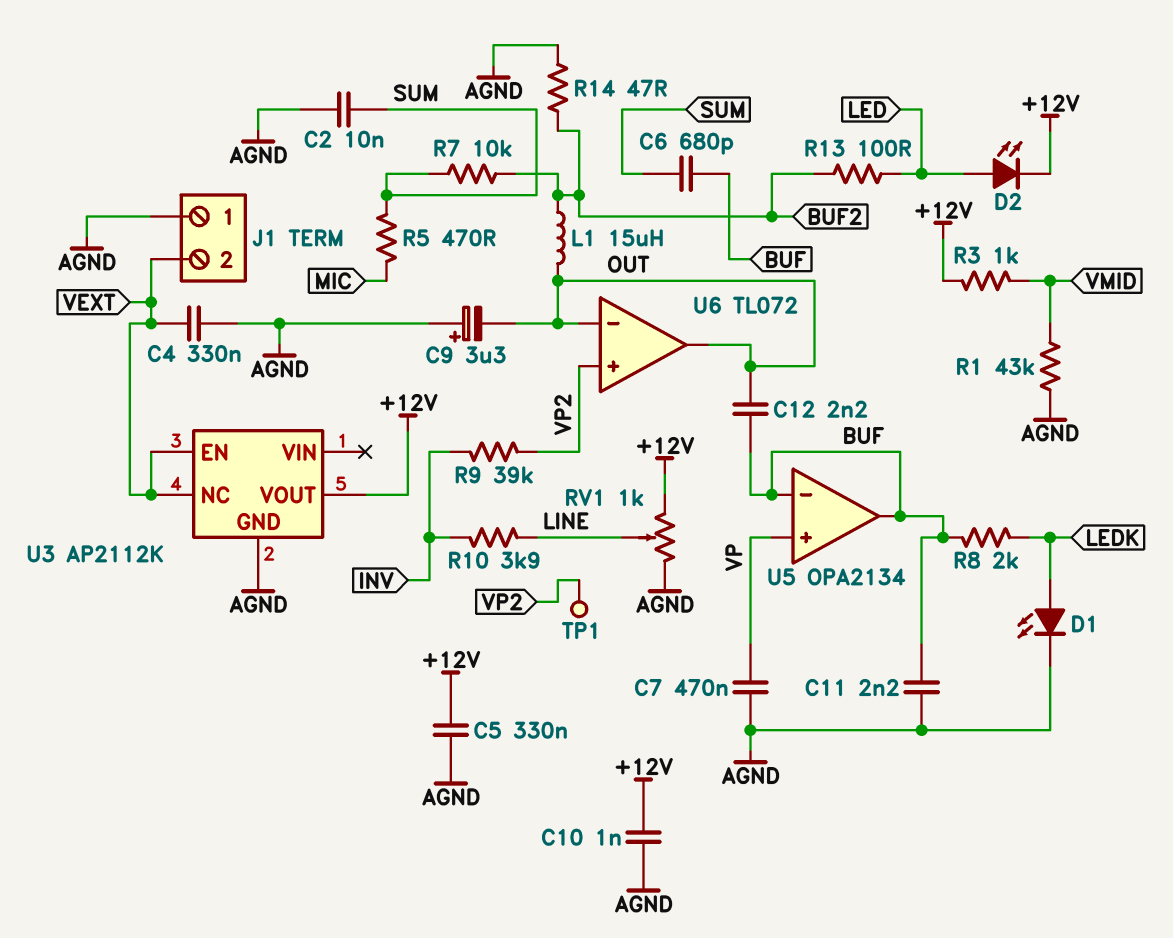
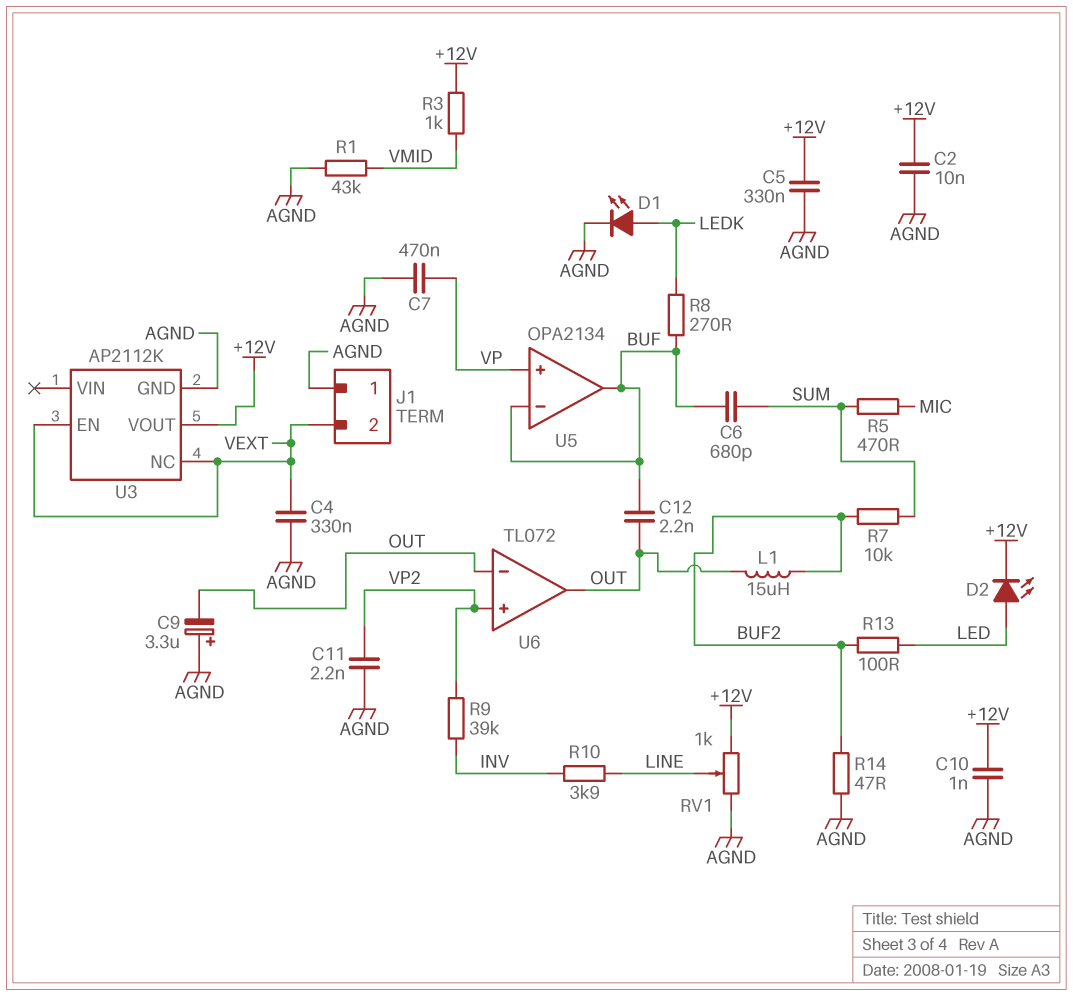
C2: 10nF (AGND, SUM) -> 10nF (+12V, AGND)
C11: 2.2nF (AGND, BUF) -> 2.2nF (AGND, VP2)
R8: 2k (BUF, LEDK) -> 270 (BUF, LEDK)
TP1: test point (VP2) -> none

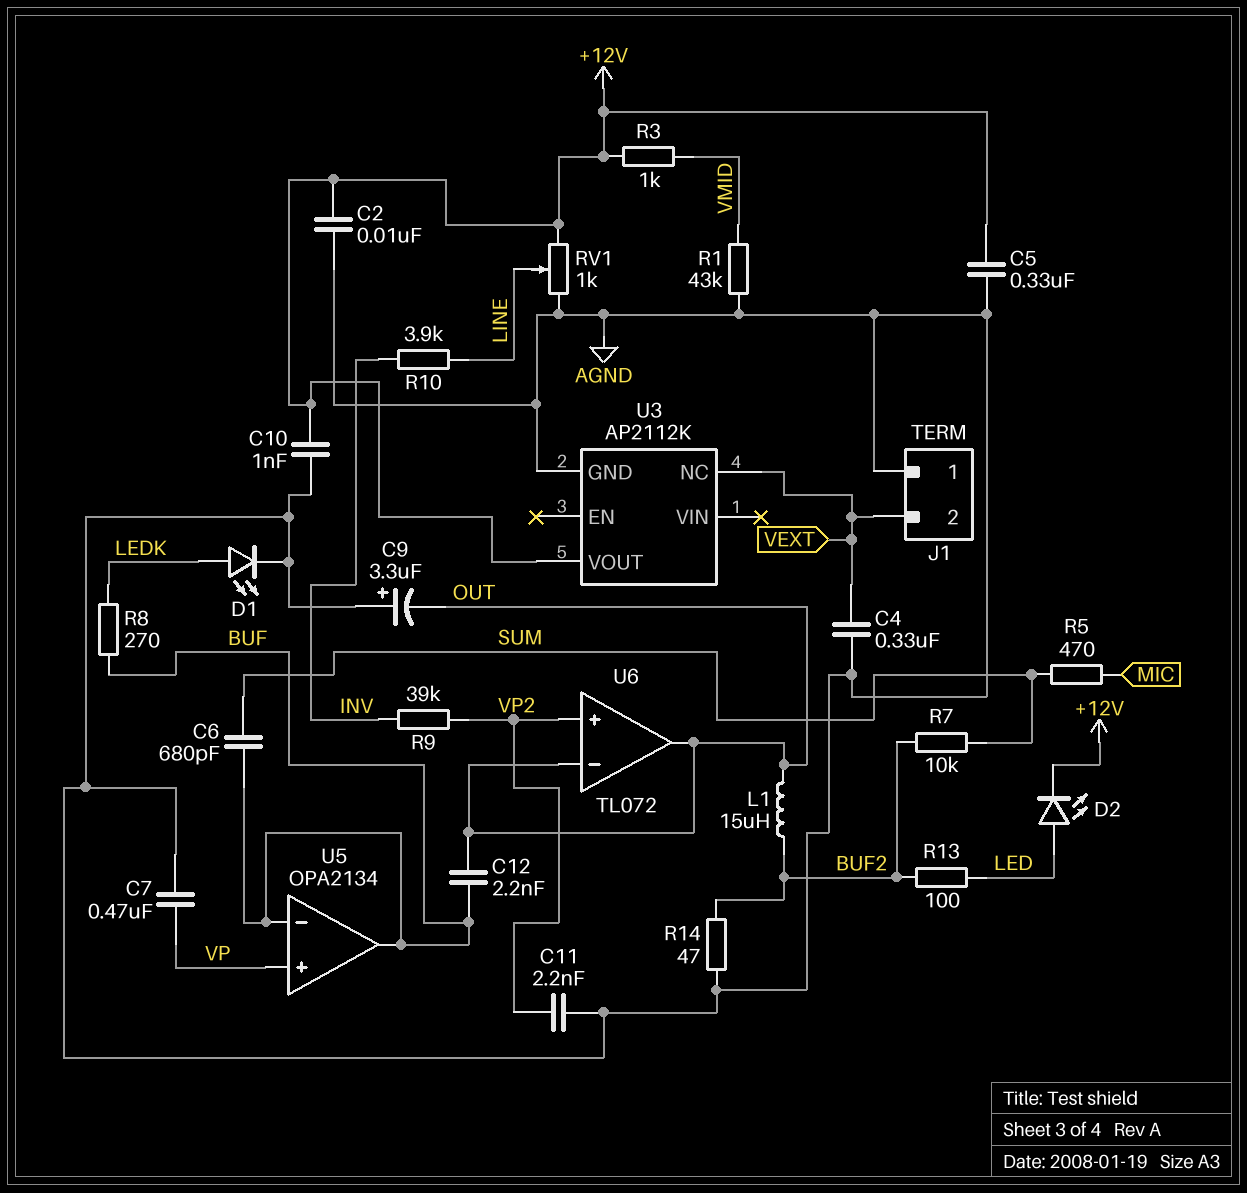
U3 pin EN: VEXT -> none

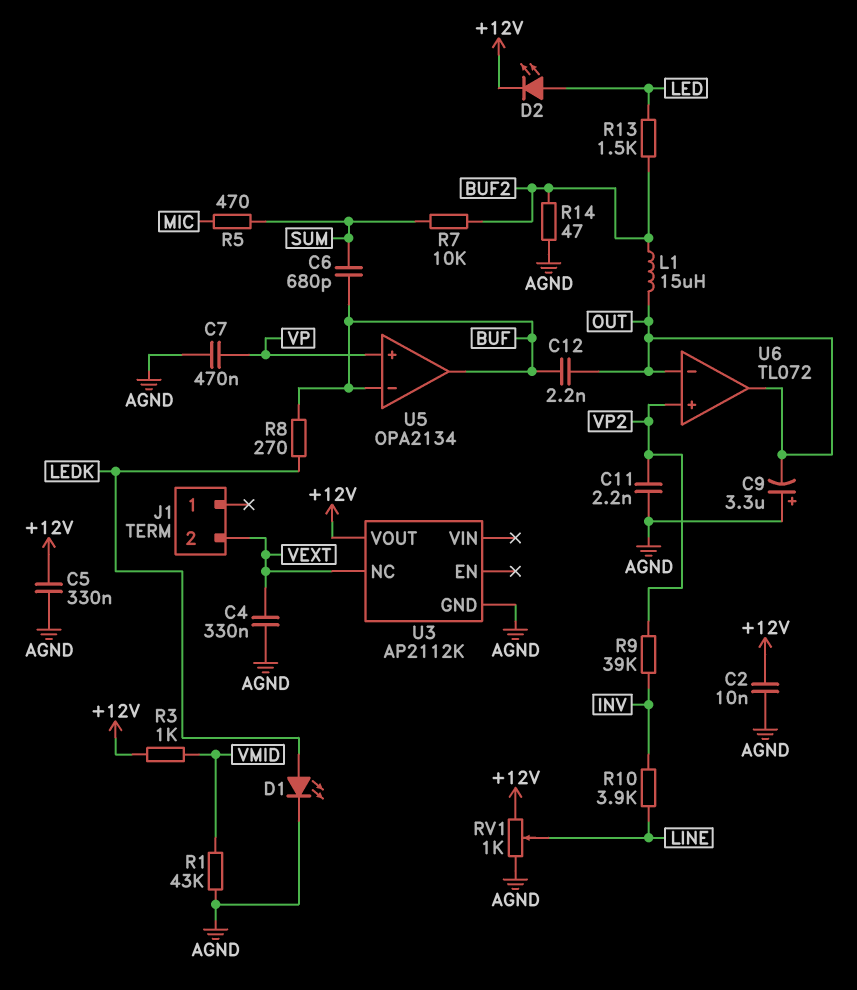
C10: 1nF (+12V, AGND) -> none
J1 pin 1: AGND -> none
R13: 100 (BUF2, LED) -> 1.5k (BUF2, LED)

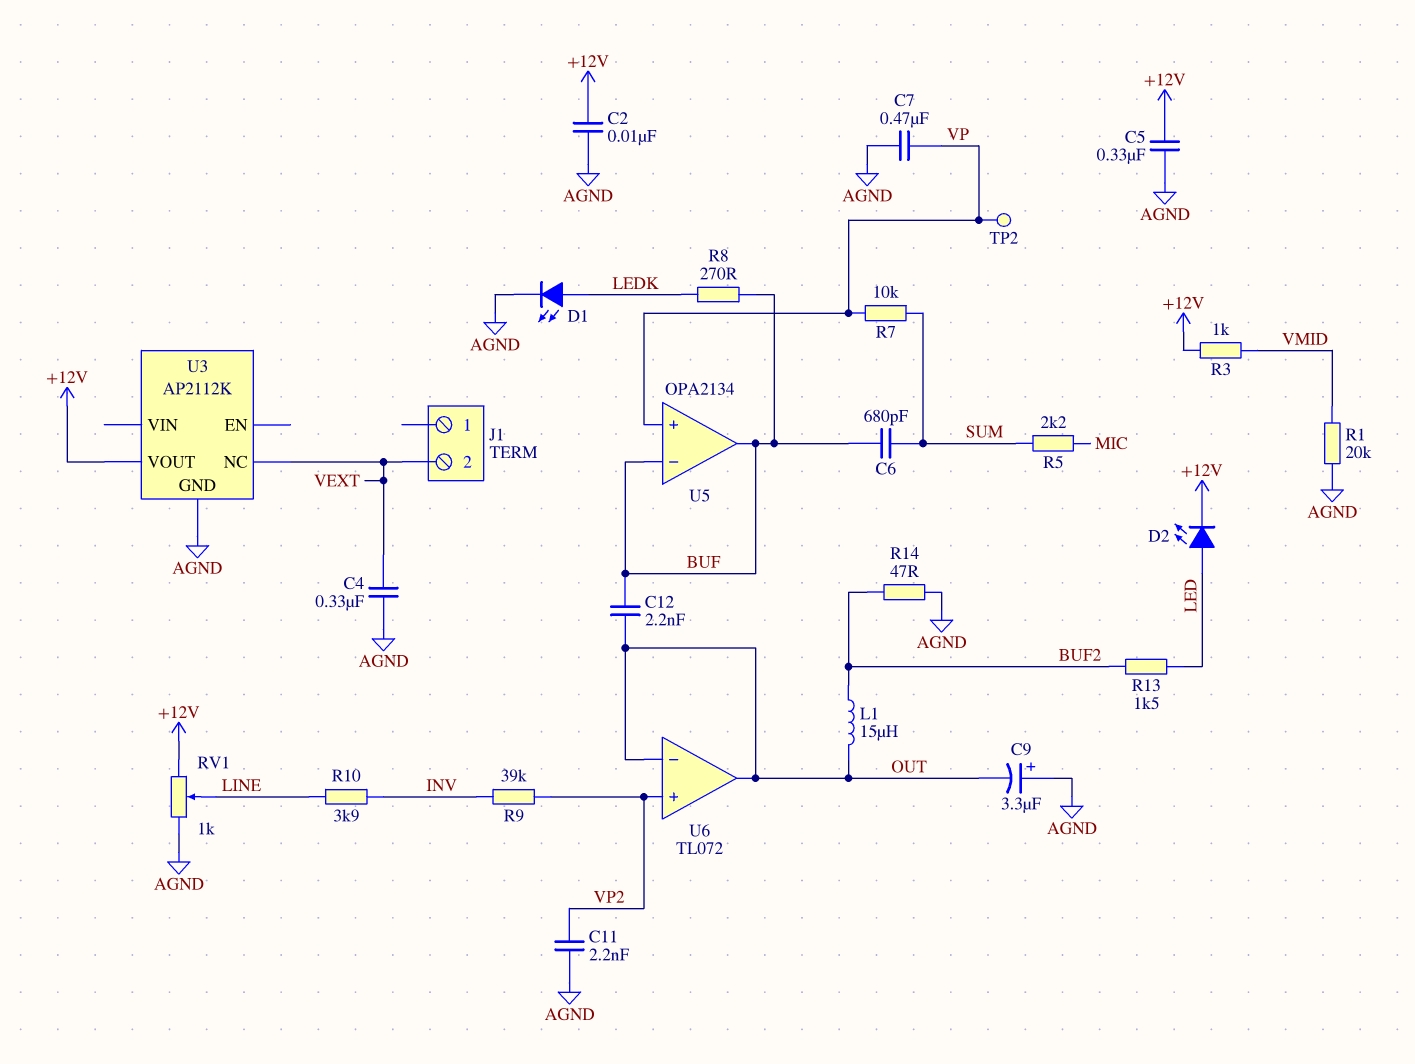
R1: 43k (AGND, VMID) -> 20k (AGND, VMID)
R5: 470 (MIC, SUM) -> 2.2k (MIC, SUM)
R7: 10k (BUF2, SUM) -> 10k (SUM, VP)
TP2: none -> test point (VP)

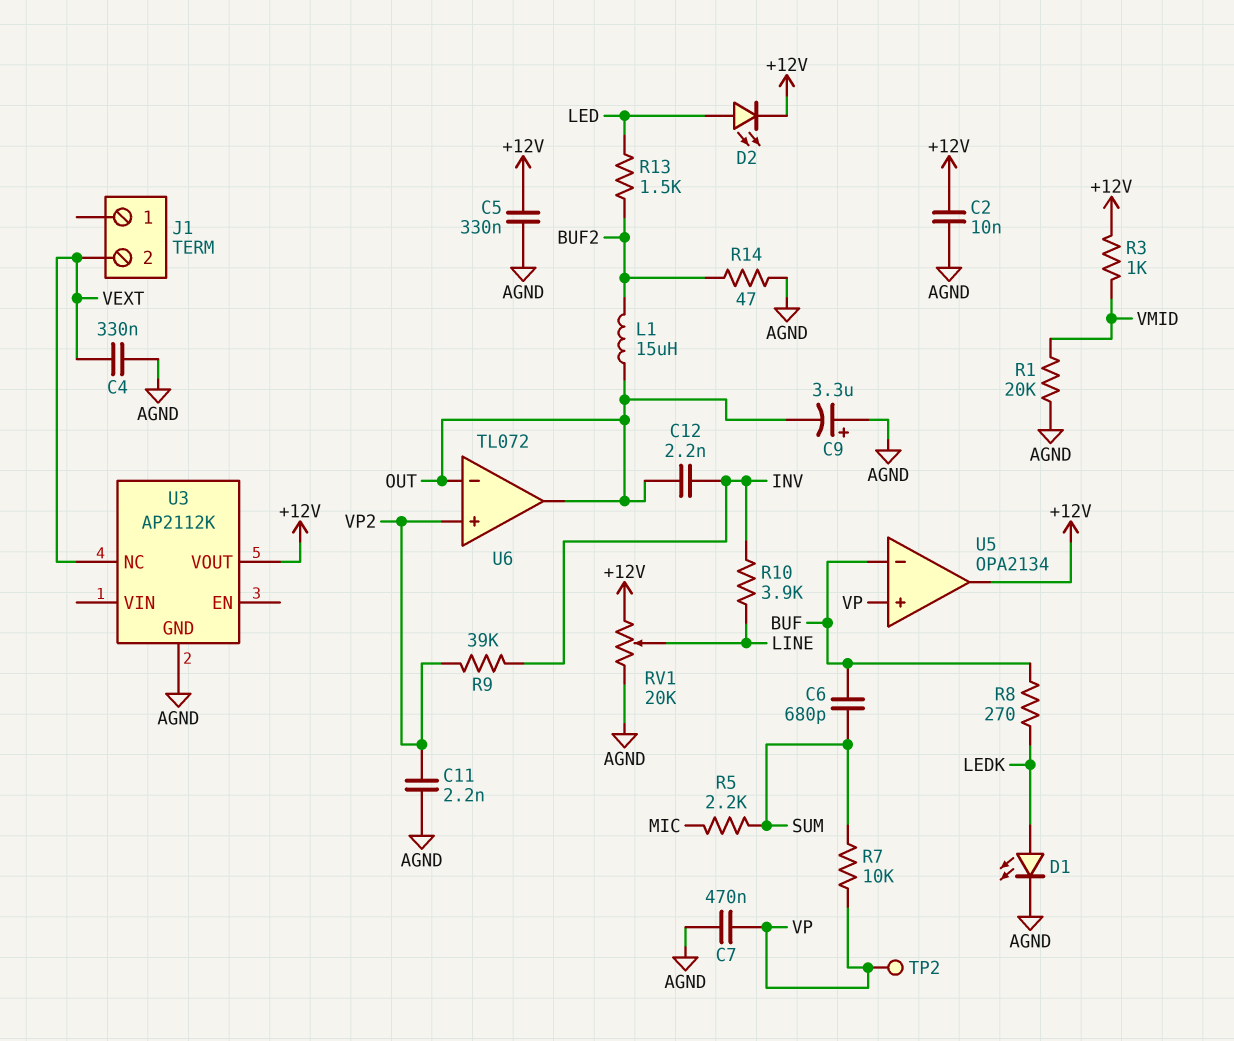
C12: 2.2nF (BUF, OUT) -> 2.2nF (INV, OUT)
RV1: 1k (+12V, AGND, wiper LINE) -> 20k (+12V, AGND, wiper LINE)
U5 pin out: BUF -> +12V

